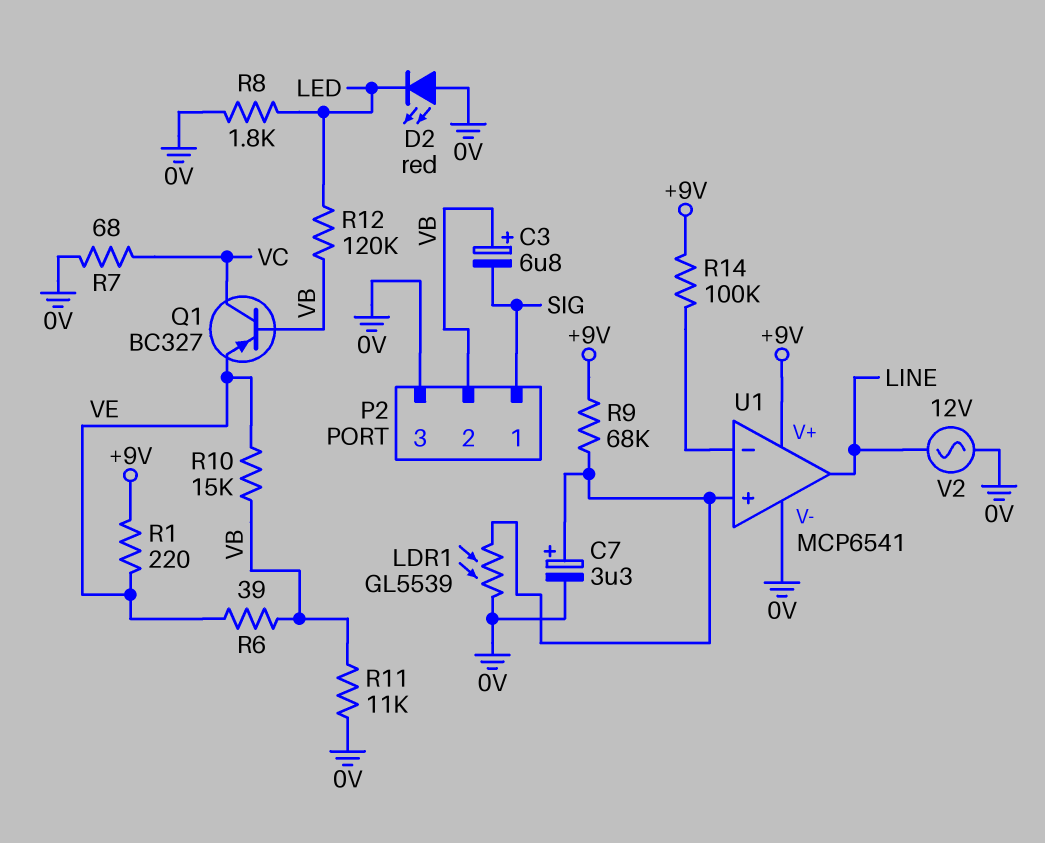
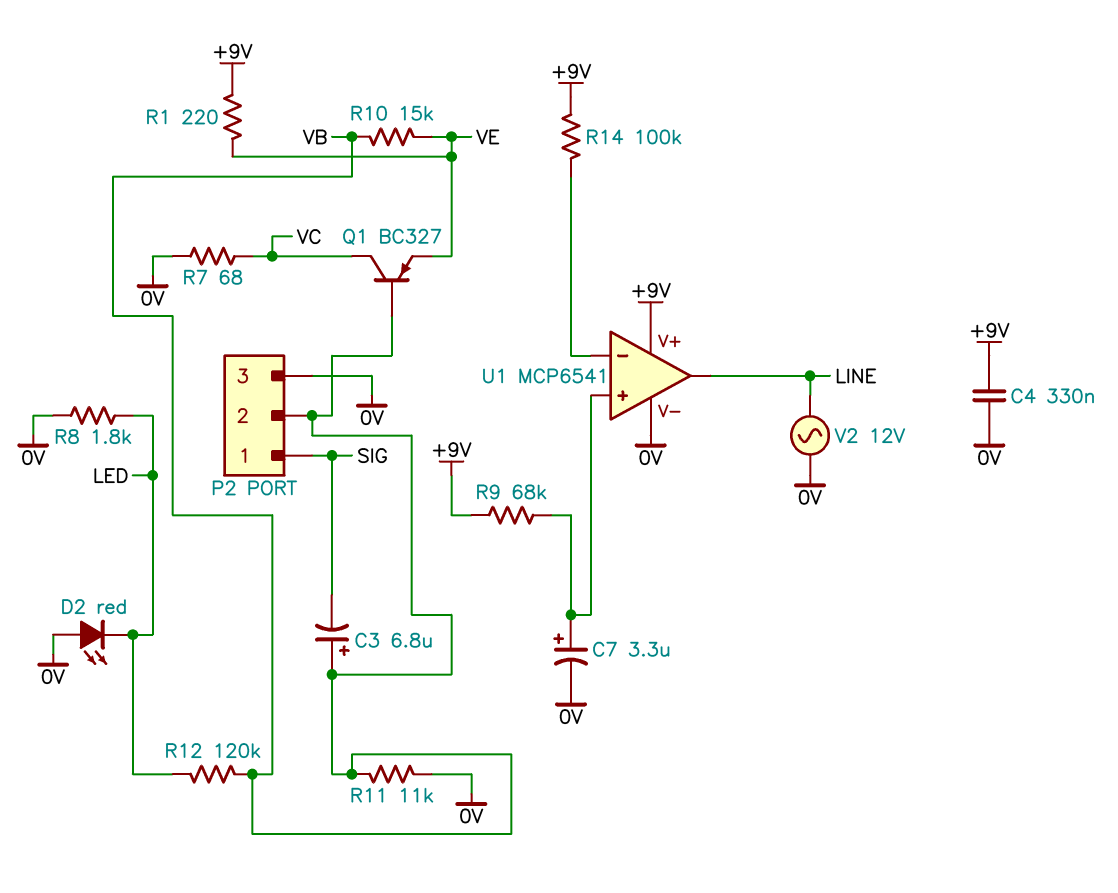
C4: none -> 330nF (+9V, 0V)
LDR1: GL5539 (0V, U1/in+) -> none
R6: 39 (VB, VE) -> none

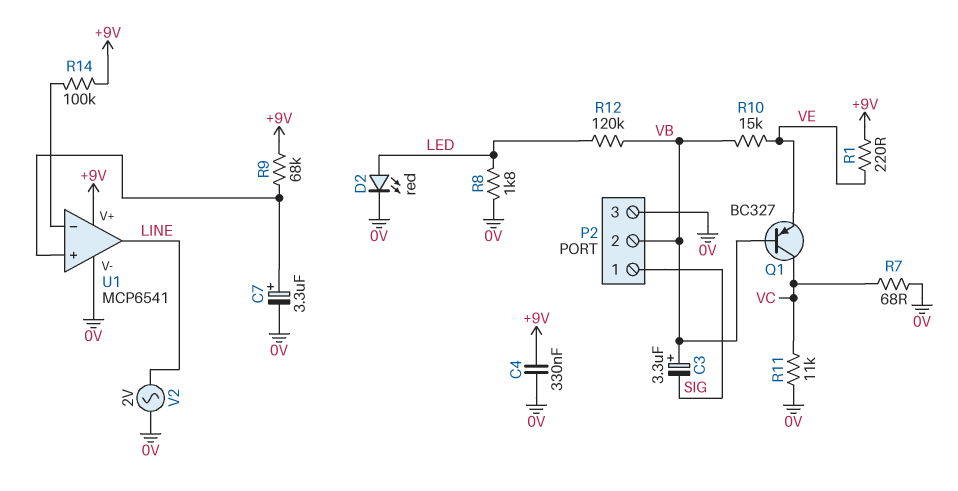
C3: 6.8uF (plus VB, minus SIG) -> 3.3uF (plus VB, minus SIG)
D2: LED red (A 0V, K LED) -> LED red (A LED, K 0V)
R11: 11k (0V, VB) -> 11k (0V, VC)
V2: AC 12V (0V, LINE) -> AC 2V (0V, LINE)

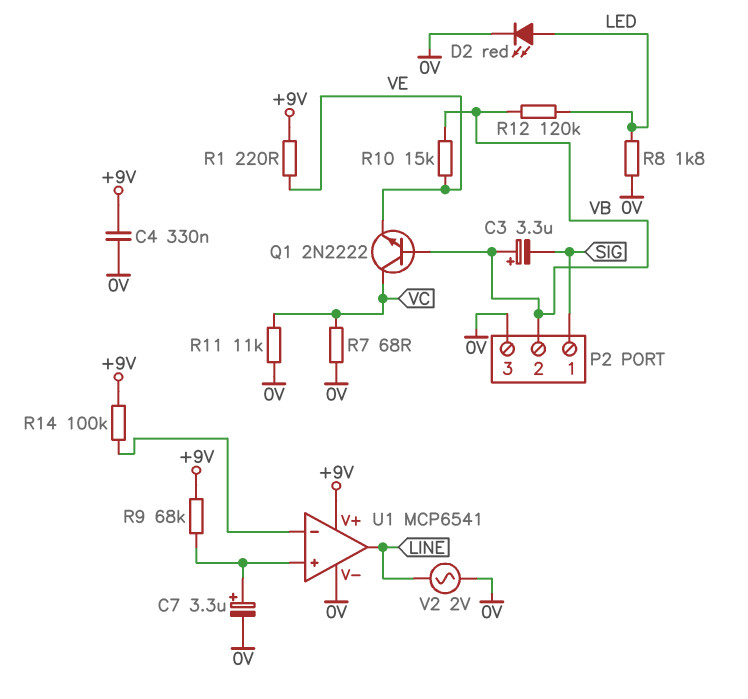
Q1: PNP BC327 (B VB, C VC, E VE) -> NPN 2N2222 (B VB, C VC, E VE)

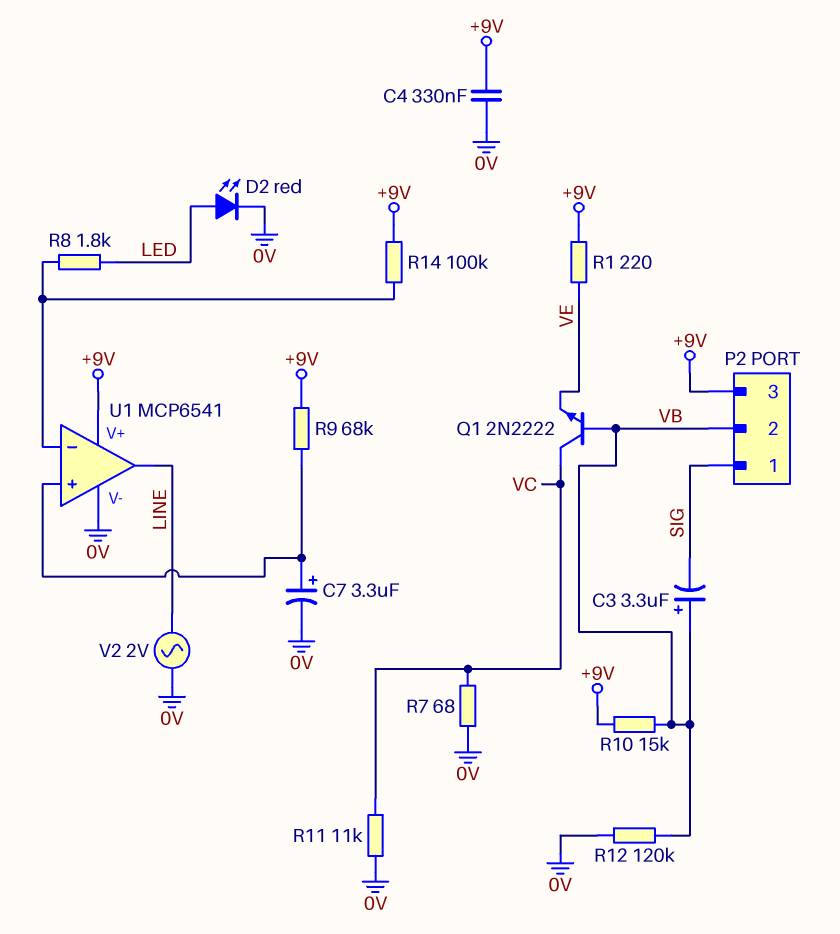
P2 pin 3: 0V -> +9V
R8: 1.8k (0V, LED) -> 1.8k (LED, U1/in-)
R10: 15k (VB, VE) -> 15k (+9V, VB)
R12: 120k (LED, VB) -> 120k (0V, VB)

